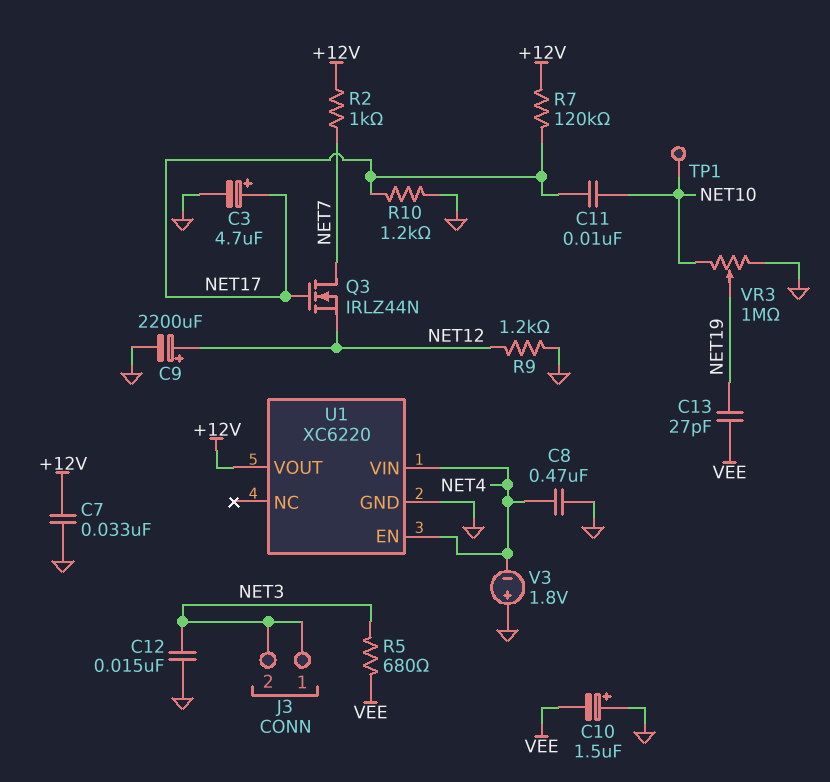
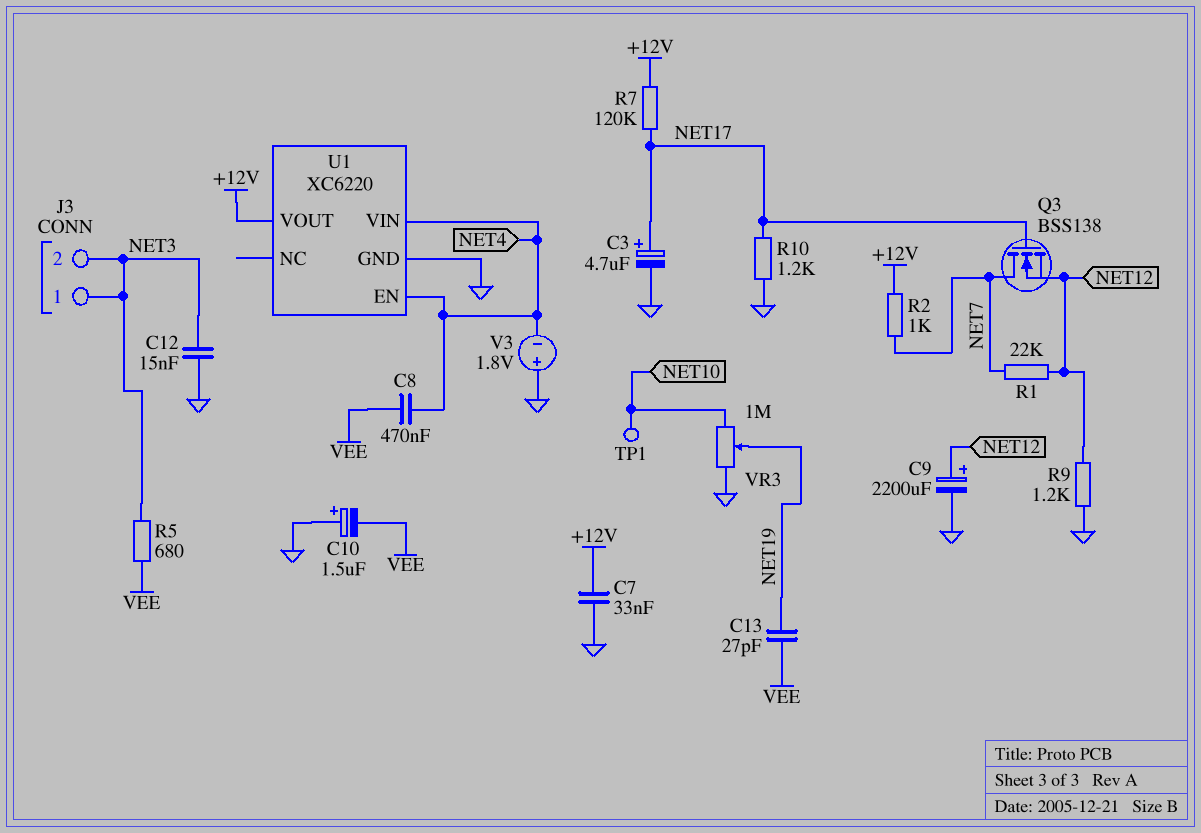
C8: 470nF (GND, NET4) -> 470nF (NET4, VEE)
C11: 10nF (NET10, NET17) -> none
Q3: NMOS IRLZ44N (G NET17, D NET7, S NET12) -> NMOS BSS138 (G NET17, D NET7, S NET12)
R1: none -> 22k (NET7, NET12)

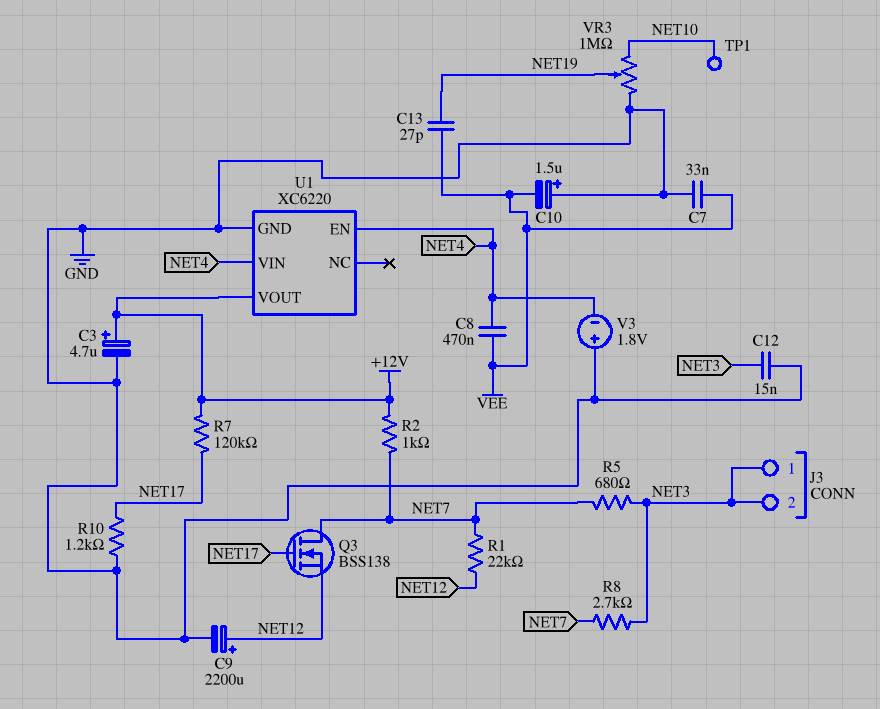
C3: 4.7uF (plus NET17, minus GND) -> 4.7uF (plus +12V, minus GND)
C7: 33nF (+12V, GND) -> 33nF (GND, VEE)
R5: 680 (NET3, VEE) -> 680 (NET3, NET7)
R8: none -> 2.7k (NET3, NET7)
R9: 1.2k (GND, NET12) -> none

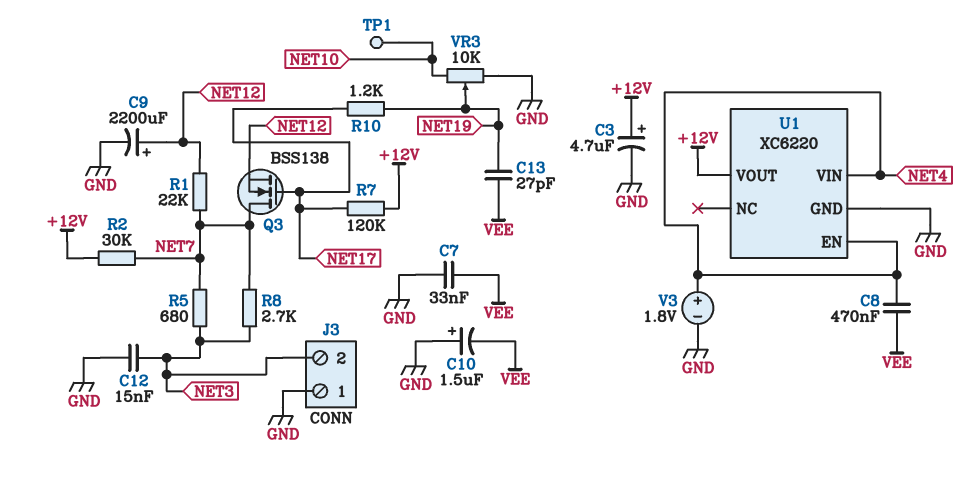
J3 pin 1: NET3 -> GND
R2: 1k (+12V, NET7) -> 30k (+12V, NET7)
R10: 1.2k (GND, NET17) -> 1.2k (NET17, NET19)
V3: 1.8V (plus GND, minus NET4) -> 1.8V (plus NET4, minus GND)
VR3: 1M (GND, NET10, wiper NET19) -> 10k (GND, NET10, wiper NET19)

